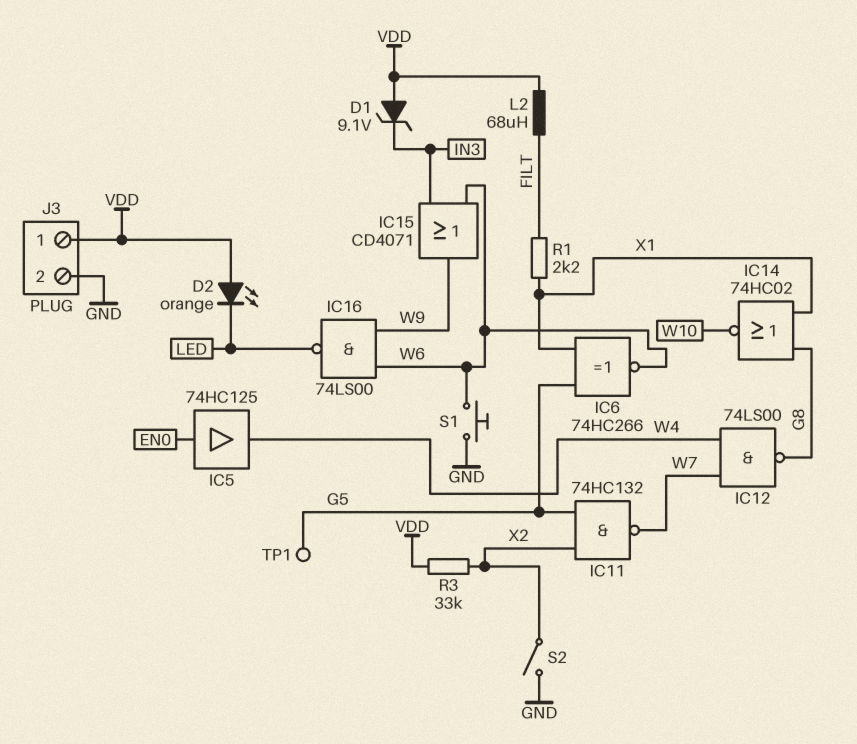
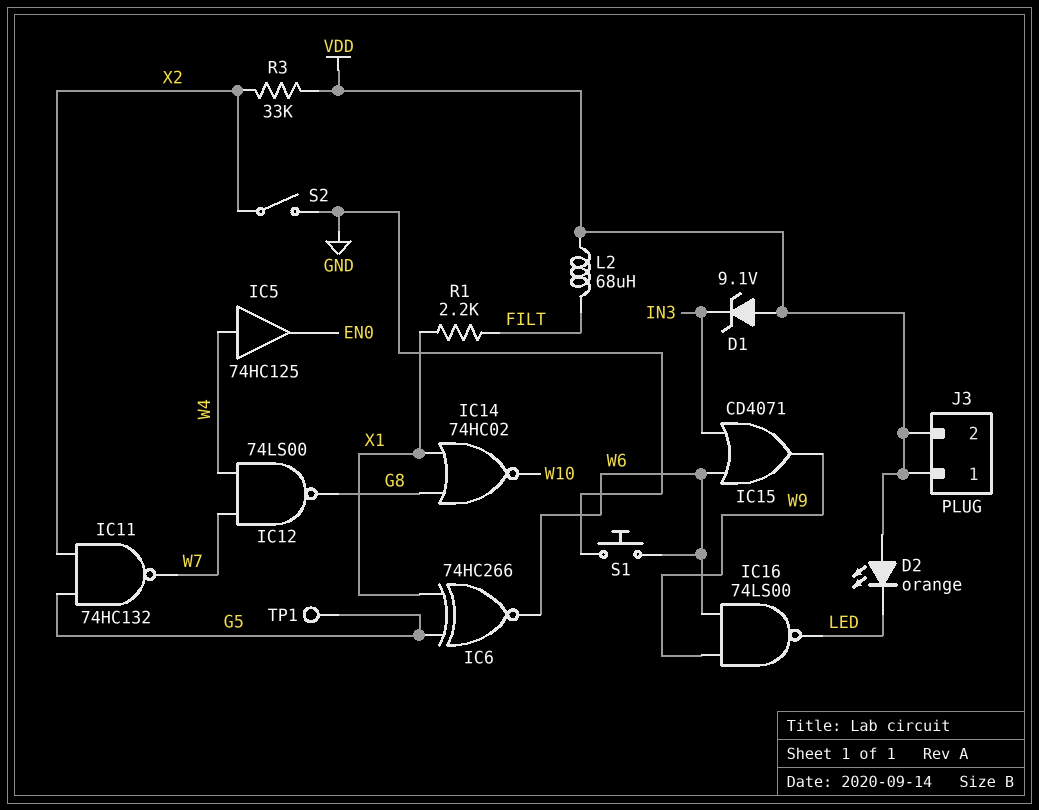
IC5: buffer 74HC125 (in EN0, out W4) -> buffer 74HC125 (in W4, out EN0)
J3 pin 2: GND -> VDD

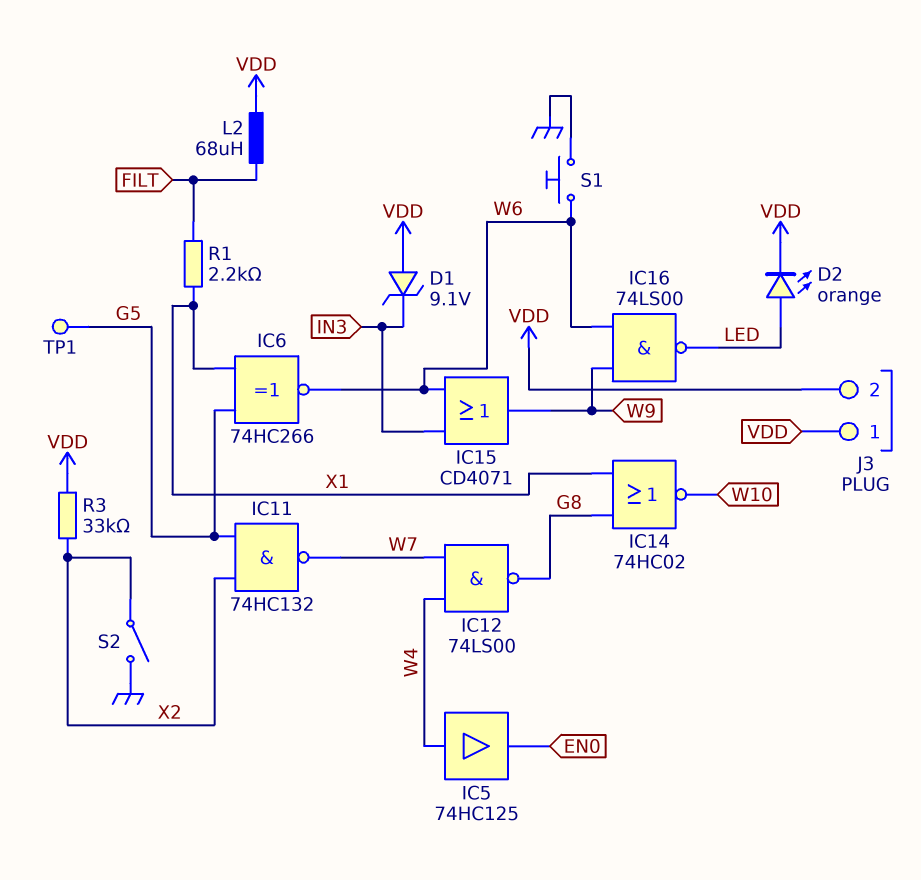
D2: LED orange (A VDD, K LED) -> LED orange (A LED, K VDD)

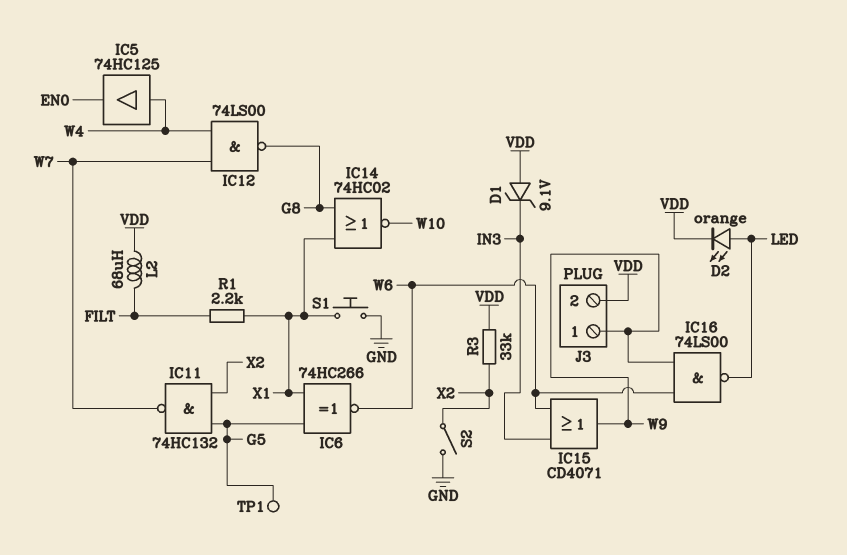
J3 pin 1: VDD -> W9
S1: button (GND, W6) -> button (GND, X1)

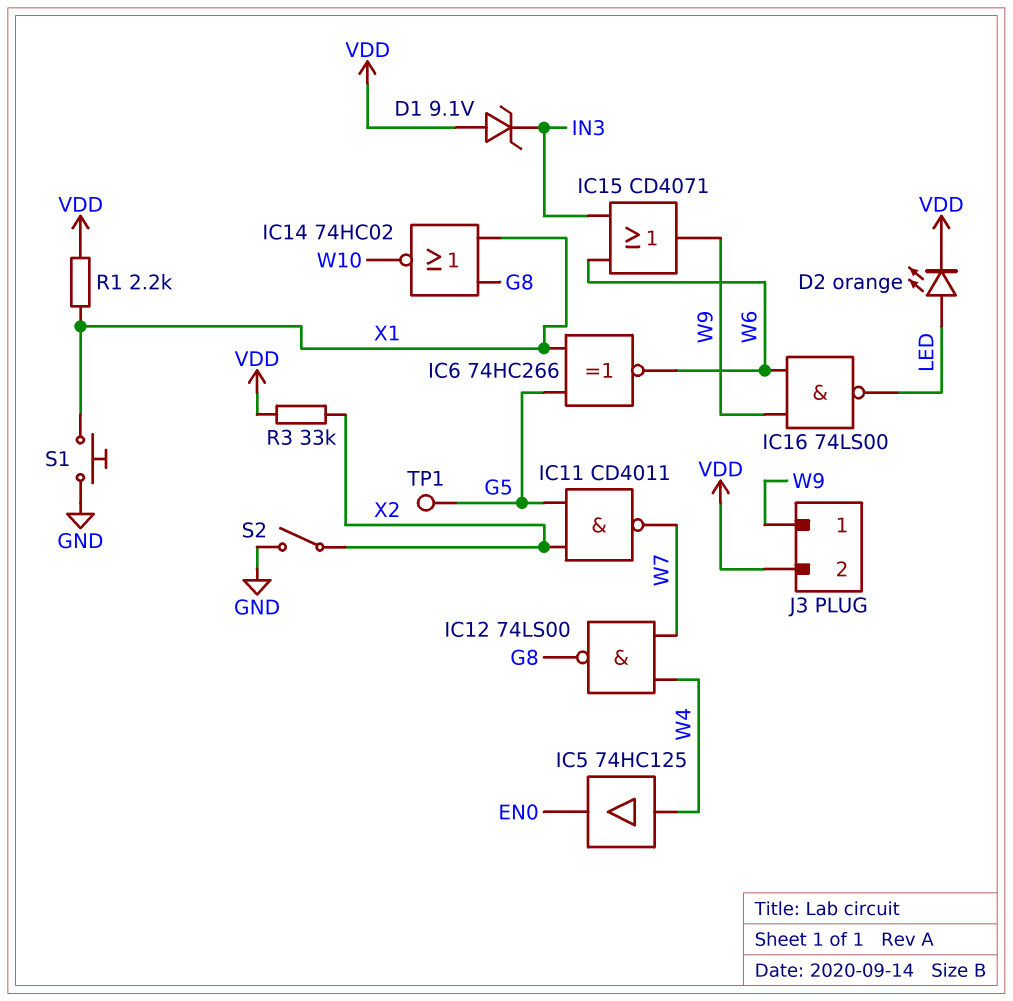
IC11: NAND 74HC132 (in G5, in X2, out W7) -> NAND CD4011 (in G5, in X2, out W7)
L2: 68uH (FILT, VDD) -> none
R1: 2.2k (FILT, X1) -> 2.2k (VDD, X1)

